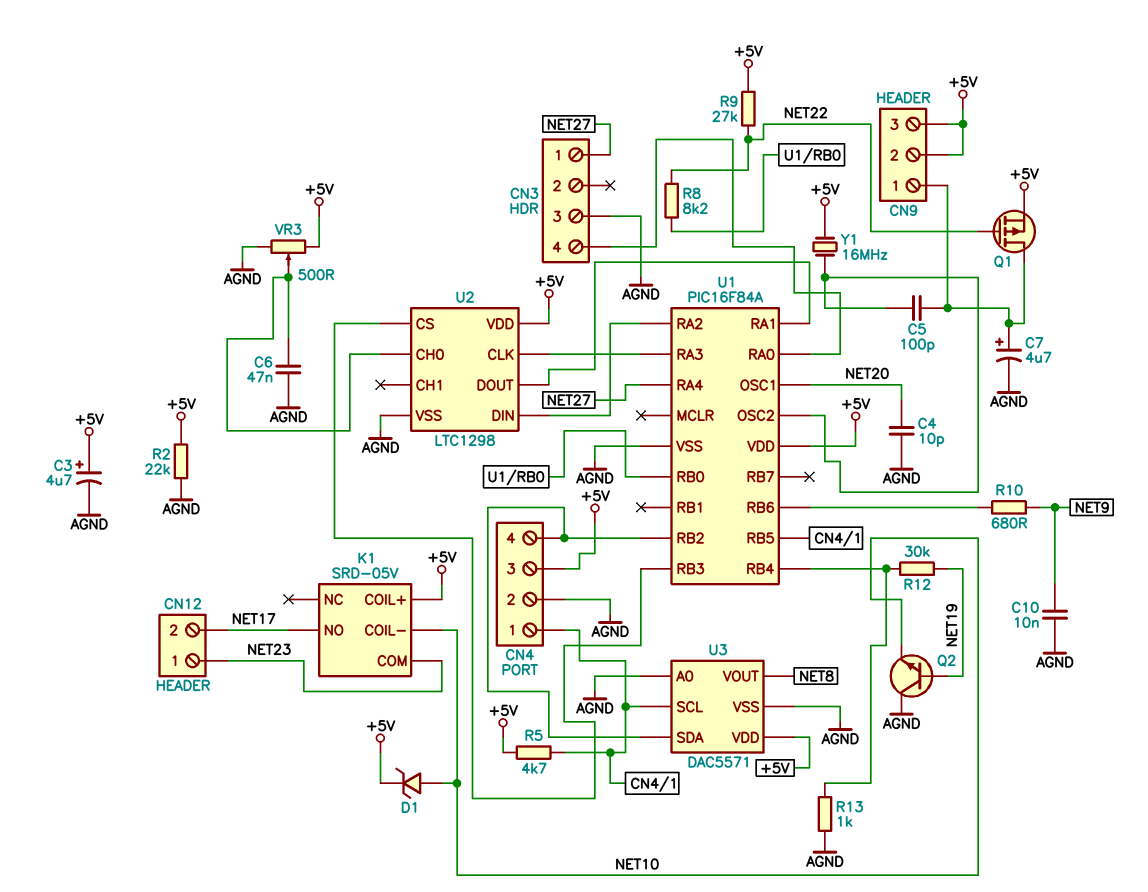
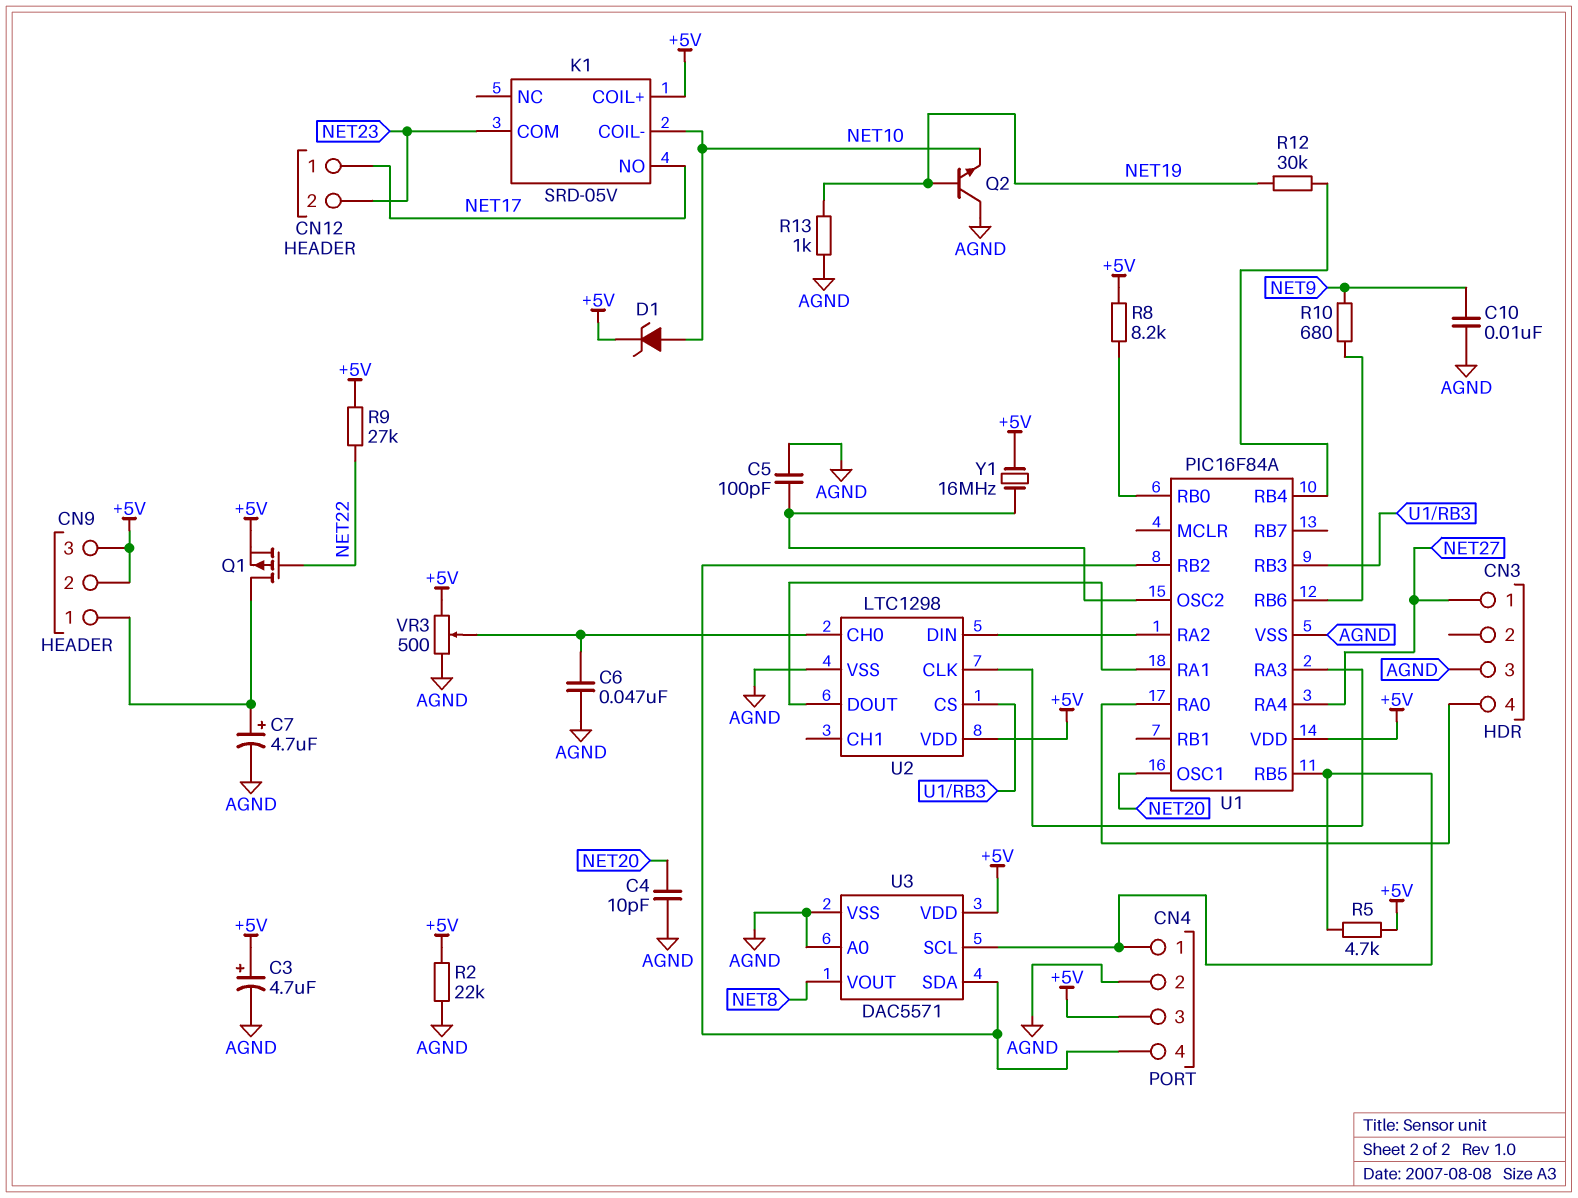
C5: 100pF (CN9/1, U1/OSC2) -> 100pF (AGND, U1/OSC2)
CN12 pin 1: NET23 -> NET17
CN12 pin 2: NET17 -> NET23
R8: 8.2k (NET22, U1/RB0) -> 8.2k (+5V, U1/RB0)
R13: 1k (AGND, U1/RB4) -> 1k (AGND, NET19)

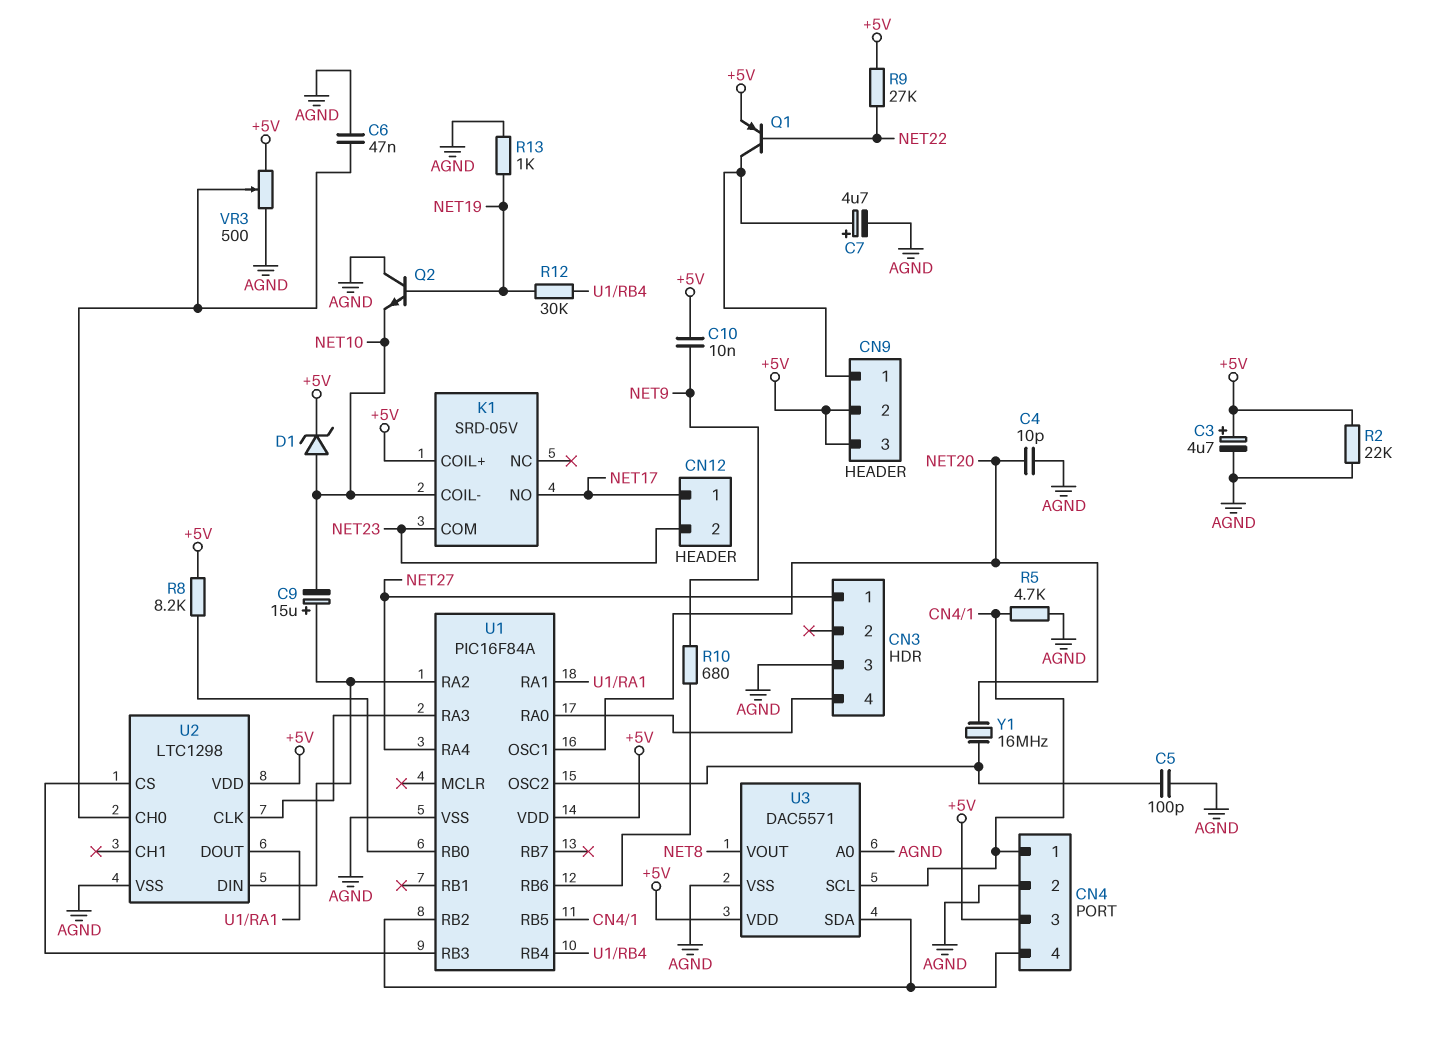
C9: none -> 15uF (plus U1/RA2, minus NET10)
C10: 10nF (AGND, NET9) -> 10nF (+5V, NET9)
Q1: PMOS (G NET22, D CN9/1, S +5V) -> PNP (B NET22, C CN9/1, E +5V)
R5: 4.7k (+5V, CN4/1) -> 4.7k (AGND, CN4/1)
Y1: 16MHz (+5V, U1/OSC2) -> 16MHz (NET20, U1/OSC2)

